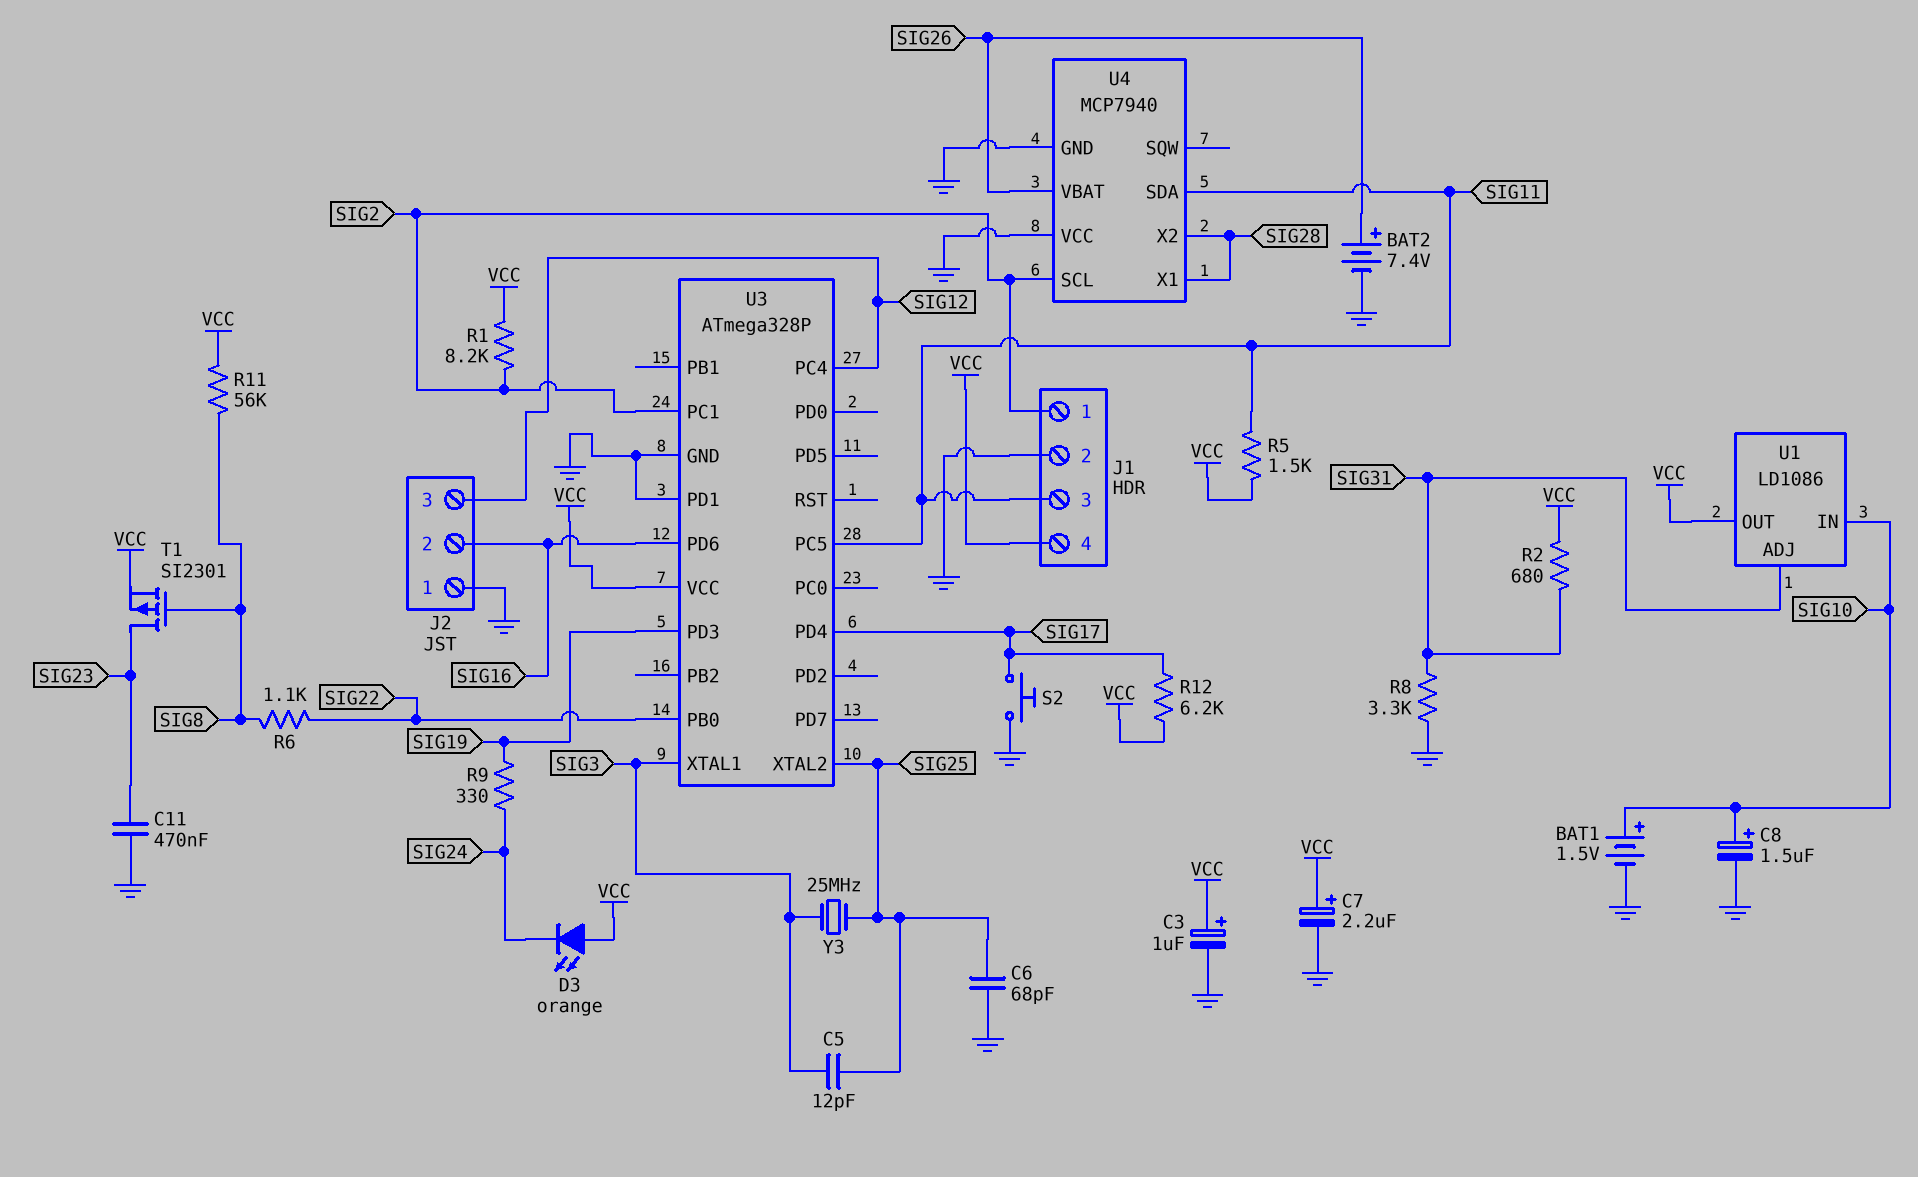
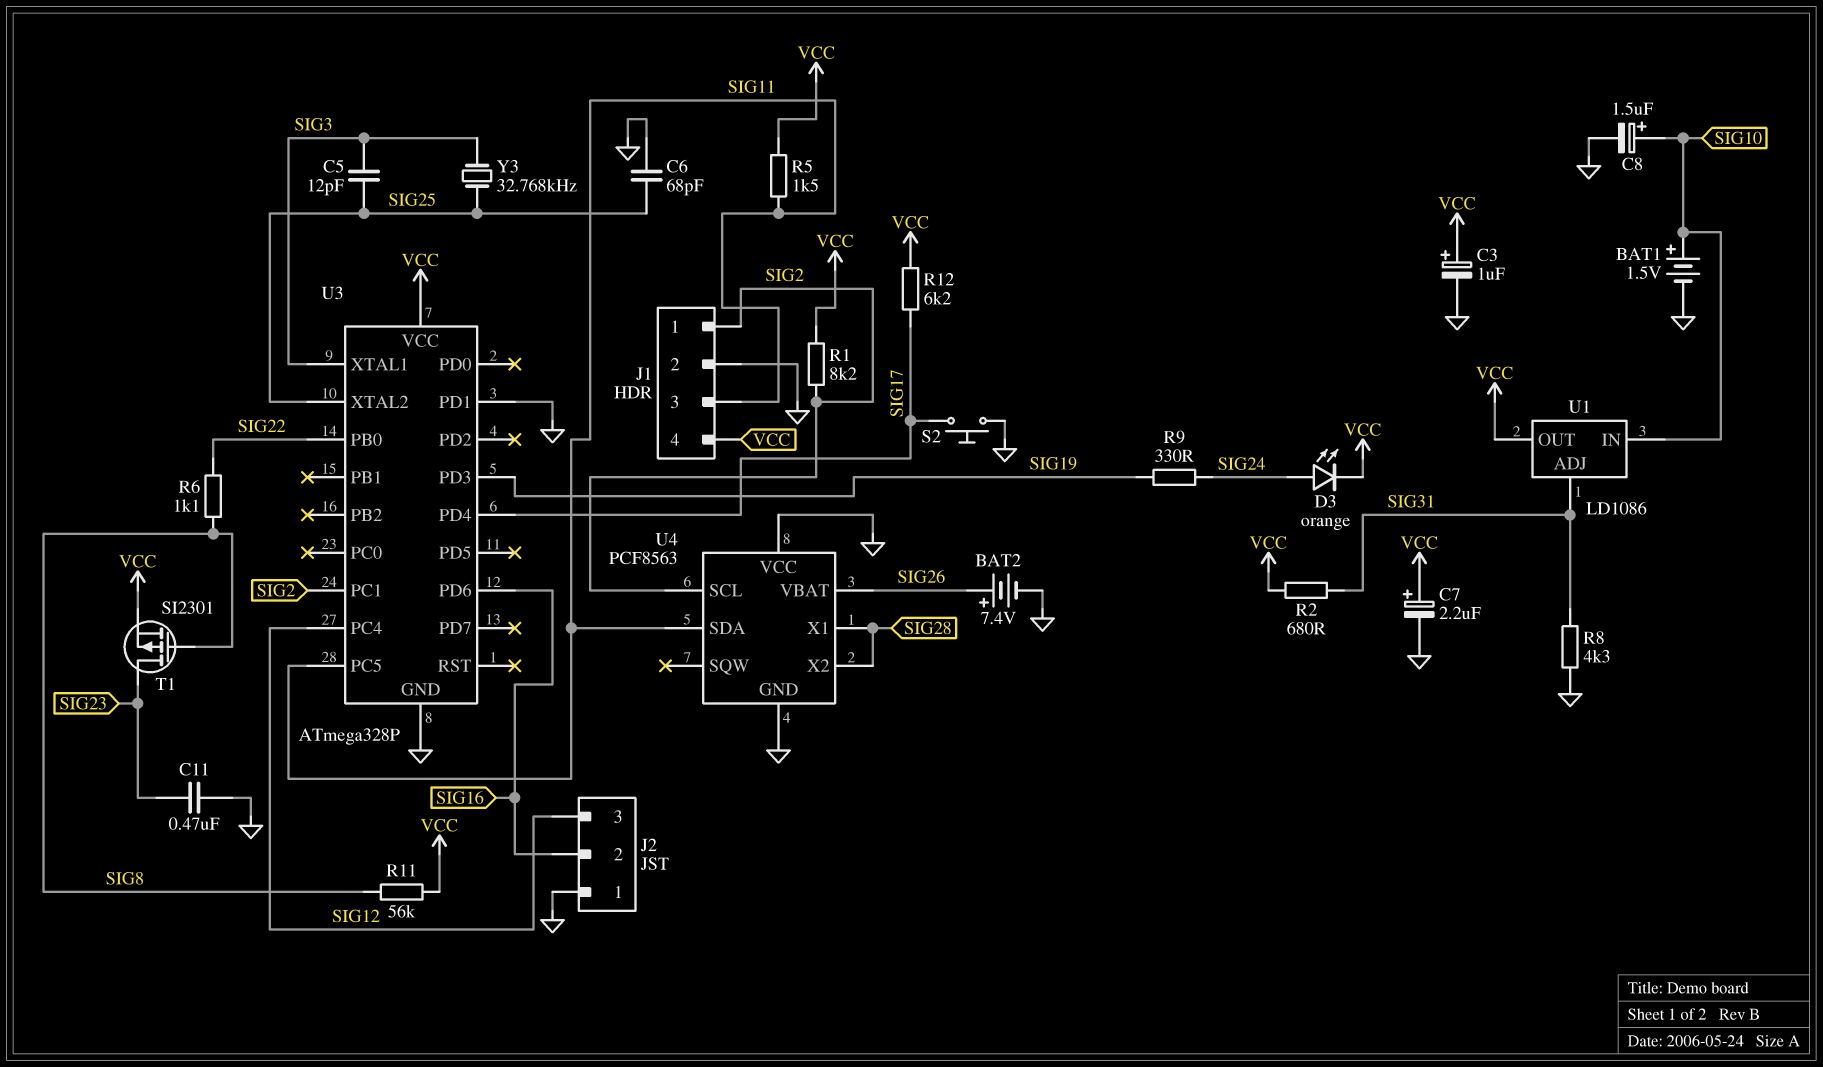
D3: LED orange (A VCC, K SIG24) -> LED orange (A SIG24, K VCC)
R8: 3.3k (GND, SIG31) -> 4.3k (GND, SIG31)
U4: MCP7940 -> PCF8563
Y3: 25MHz (SIG3, SIG25) -> 32.768kHz (SIG3, SIG25)

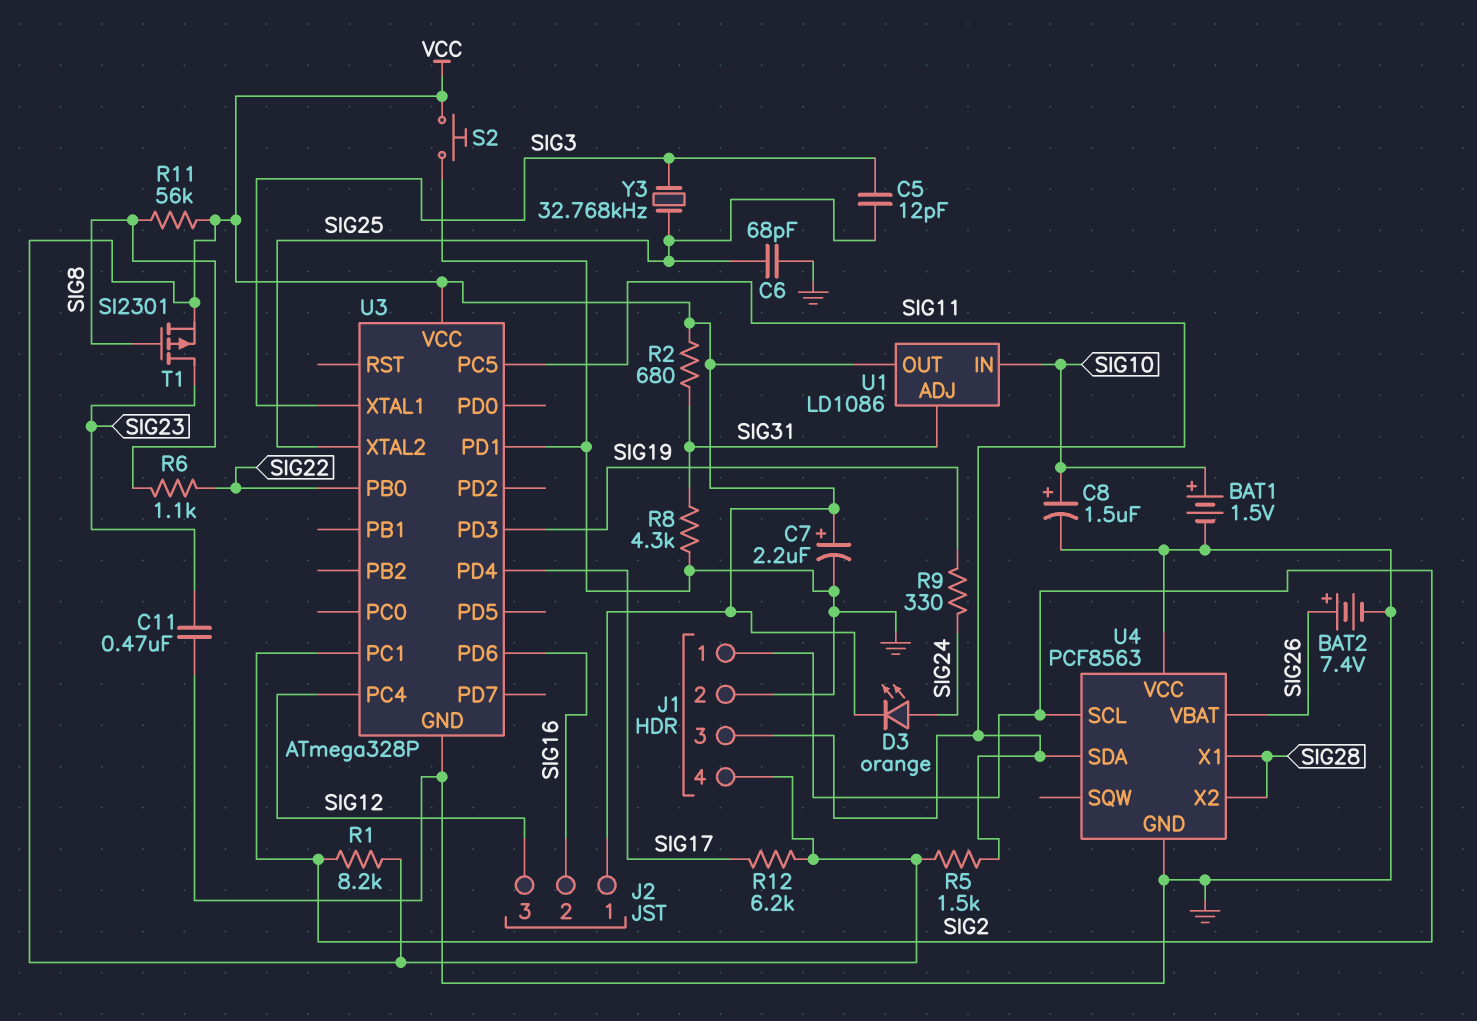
C3: 1uF (plus VCC, minus GND) -> none
J2 pin 1: GND -> VCC
S2: button (GND, SIG17) -> button (GND, VCC)

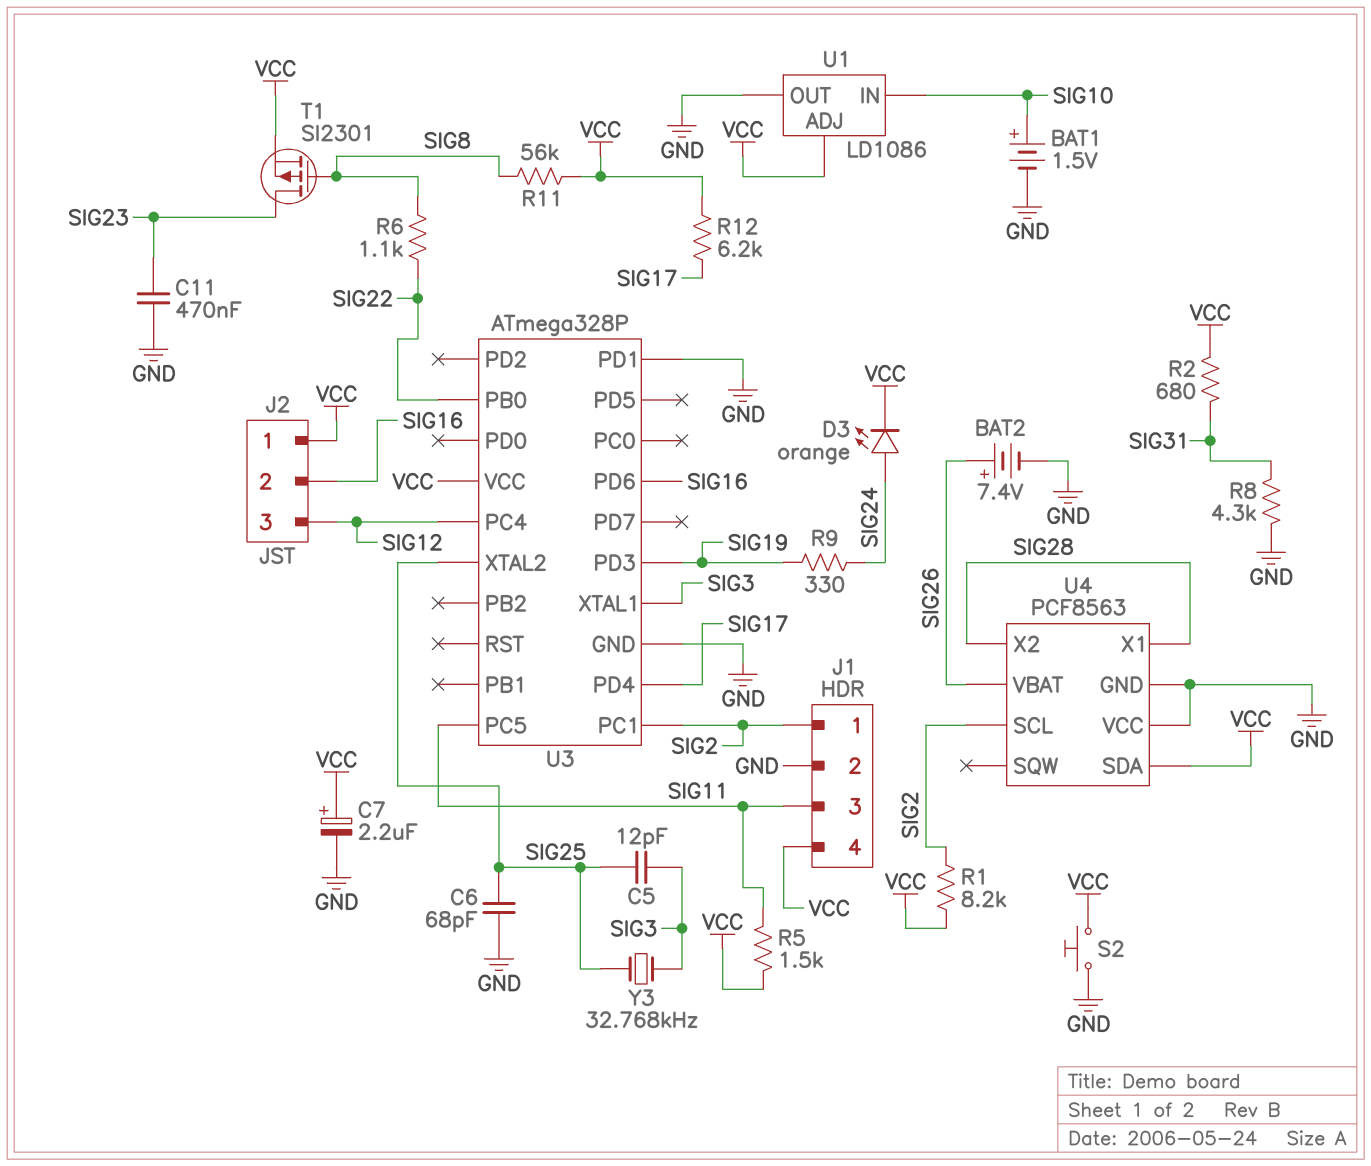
C8: 1.5uF (plus SIG10, minus GND) -> none
U1 pin ADJ: SIG31 -> VCC
U1 pin OUT: VCC -> GND
U4 pin SDA: SIG11 -> VCC

